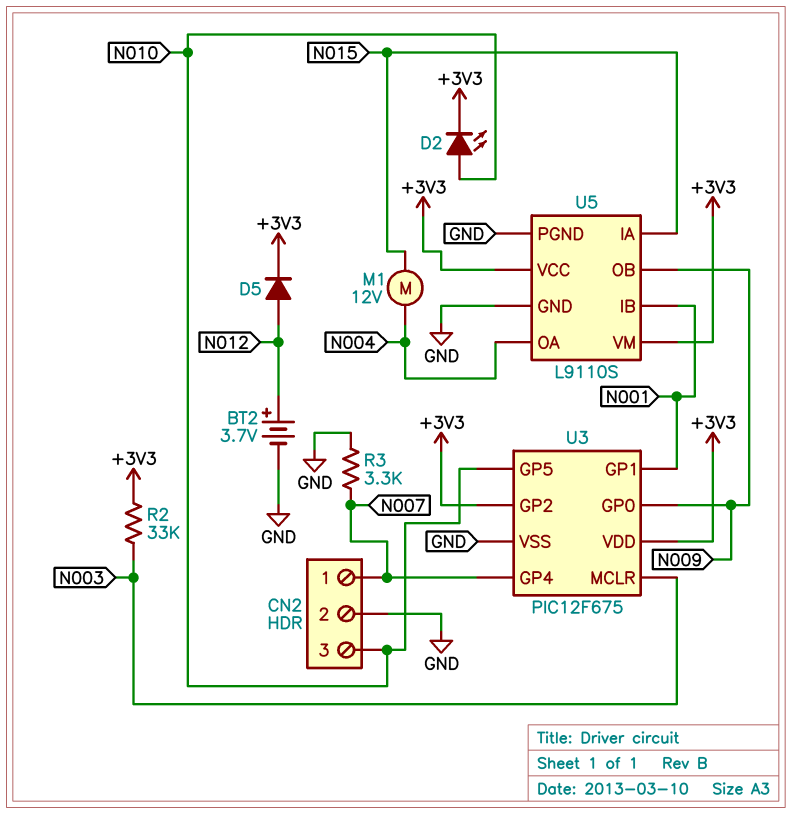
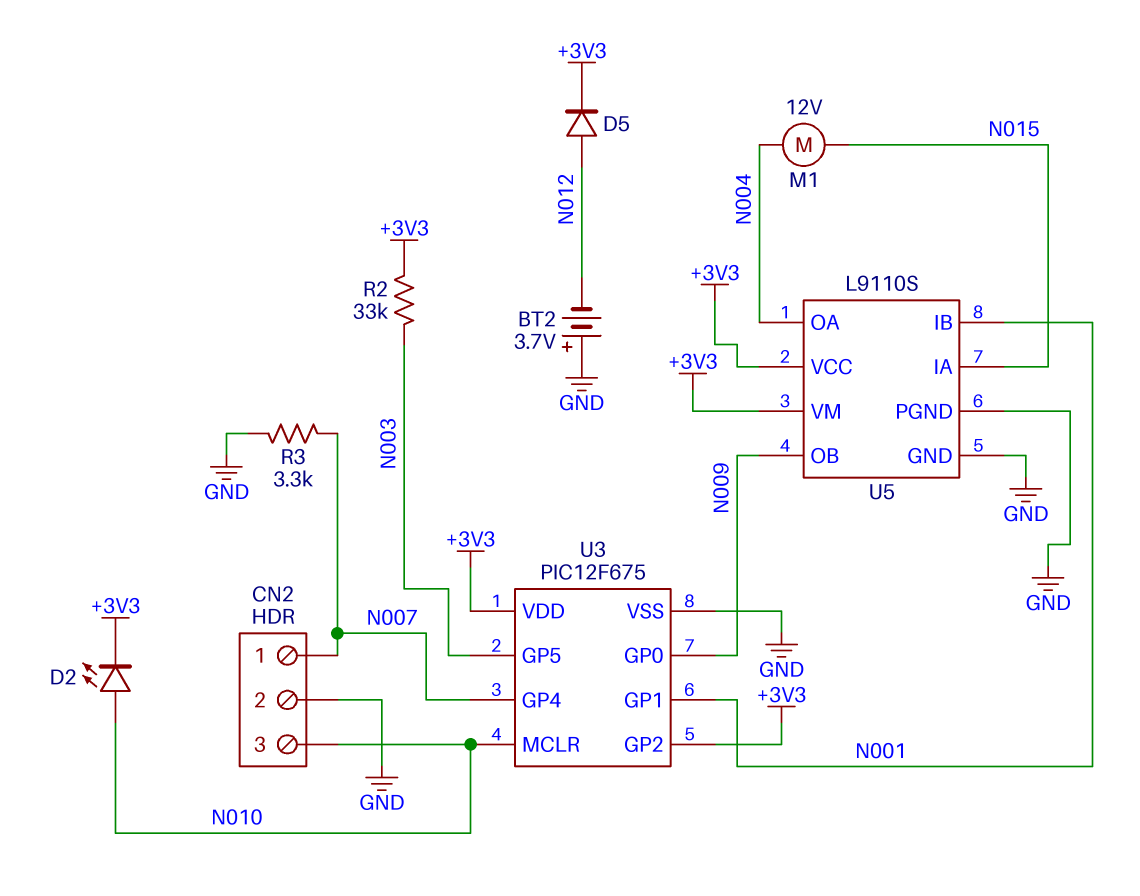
BT2: 3.7V (plus N012, minus GND) -> 3.7V (plus GND, minus N012)
U3 pin GP5: N010 -> N003
U3 pin MCLR: N003 -> N010

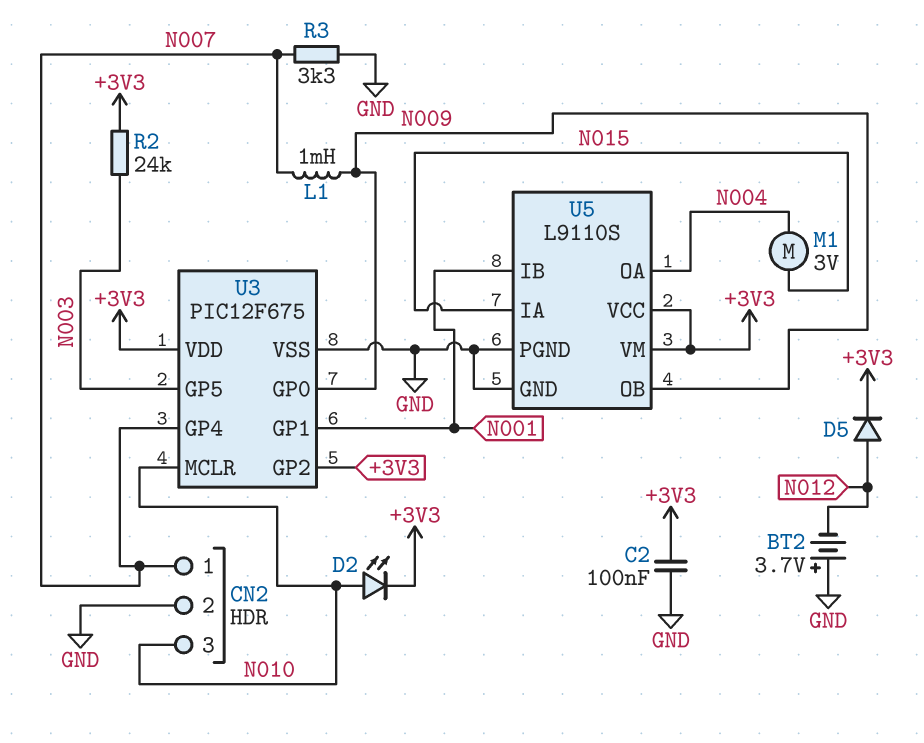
C2: none -> 100nF (+3V3, GND)
L1: none -> 1mH (N007, N009)
M1: motor 12V (N004, N015) -> motor 3V (N004, N015)
R2: 33k (+3V3, N003) -> 24k (+3V3, N003)

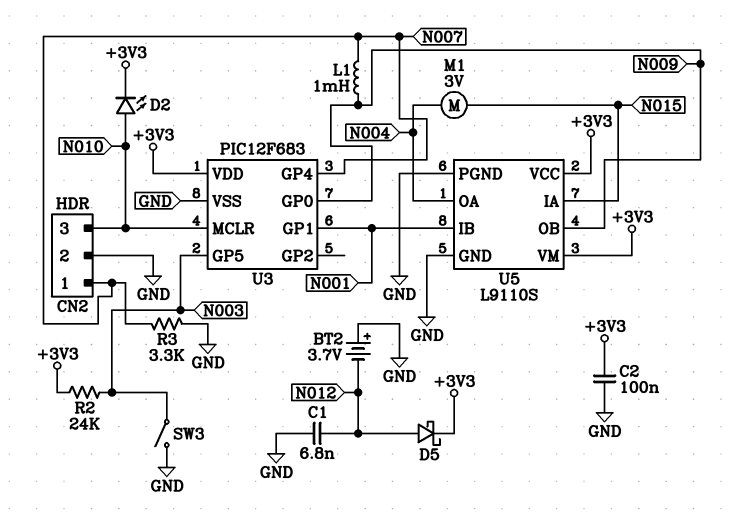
C1: none -> 6.8nF (GND, N012)
D5: diode (A N012, K +3V3) -> schottky (A N012, K +3V3)
SW3: none -> switch (GND, N003)
U3: PIC12F675 -> PIC12F683
U3 pin GP2: +3V3 -> none

